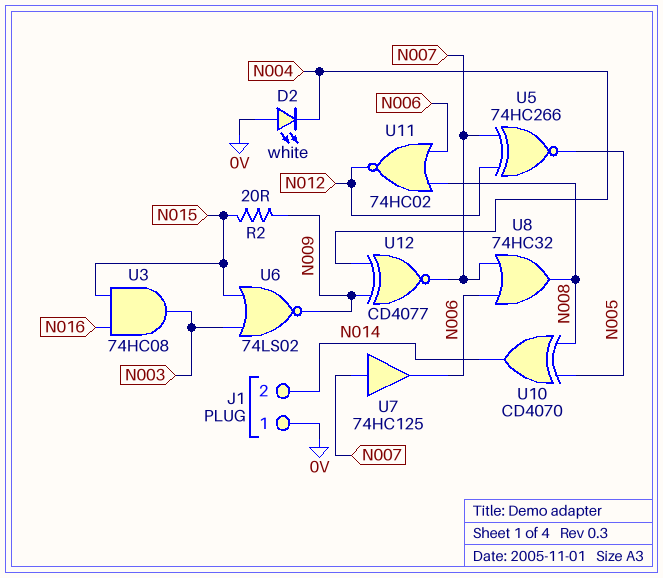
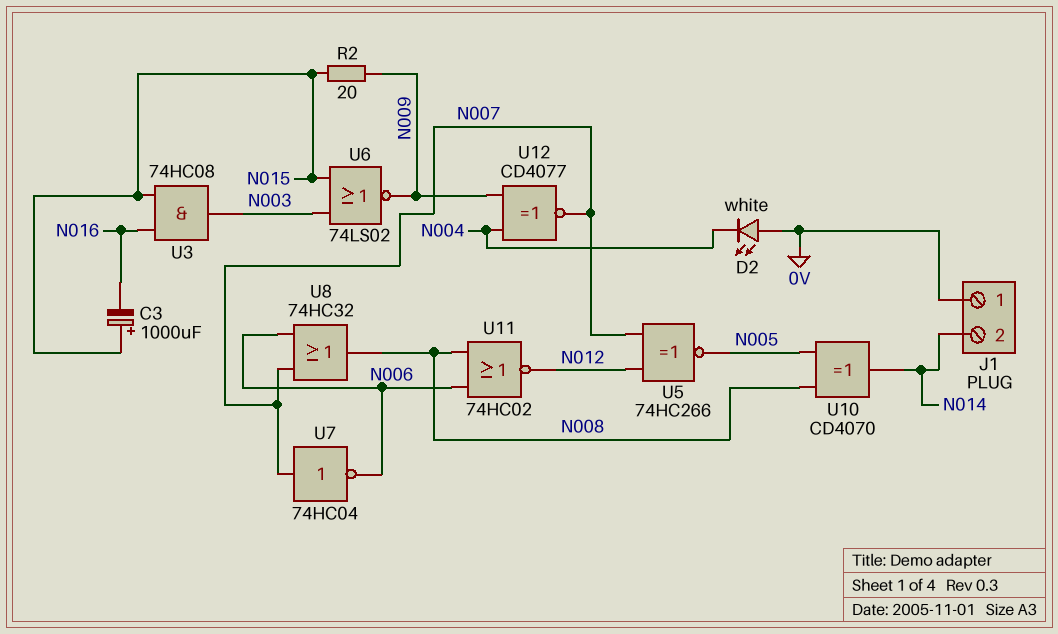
C3: none -> 1000uF (plus N015, minus N016)
U7: buffer 74HC125 (in N007, out N006) -> NOT 74HC04 (in N007, out N006)

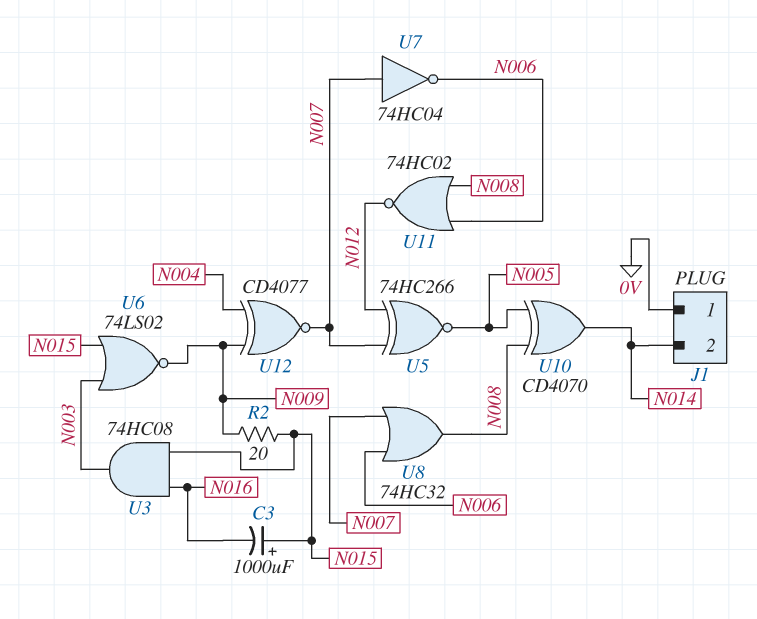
D2: LED white (A 0V, K N004) -> none

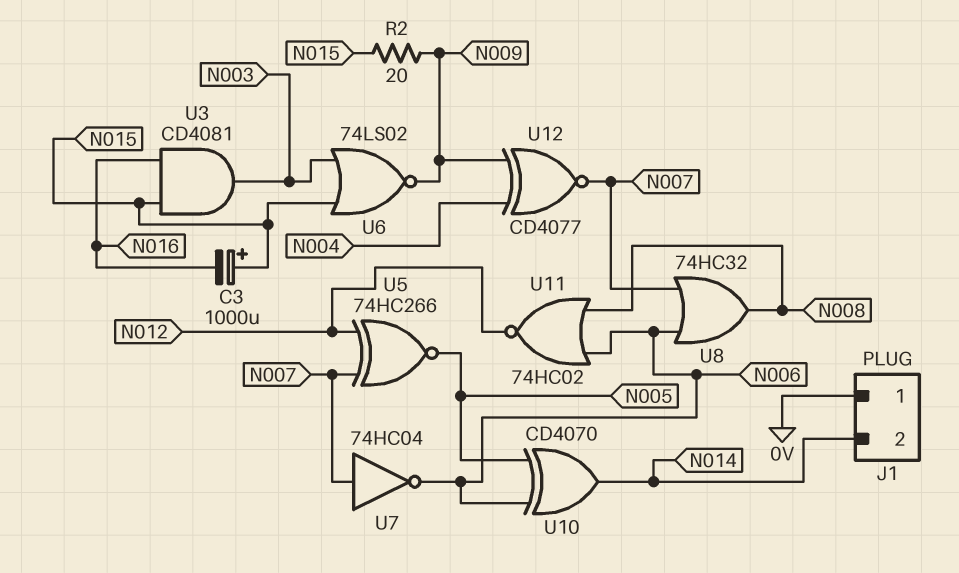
U3: AND 74HC08 (in N015, in N016, out N003) -> AND CD4081 (in N015, in N016, out N003)
U10: XOR CD4070 (in N005, in N008, out N014) -> XOR CD4070 (in N005, in N006, out N014)

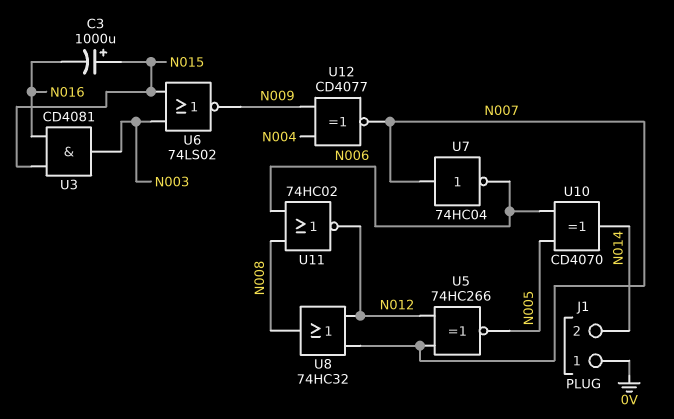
R2: 20 (N009, N015) -> none
U8: OR 74HC32 (in N006, in N007, out N008) -> OR 74HC32 (in N007, in N012, out N008)

